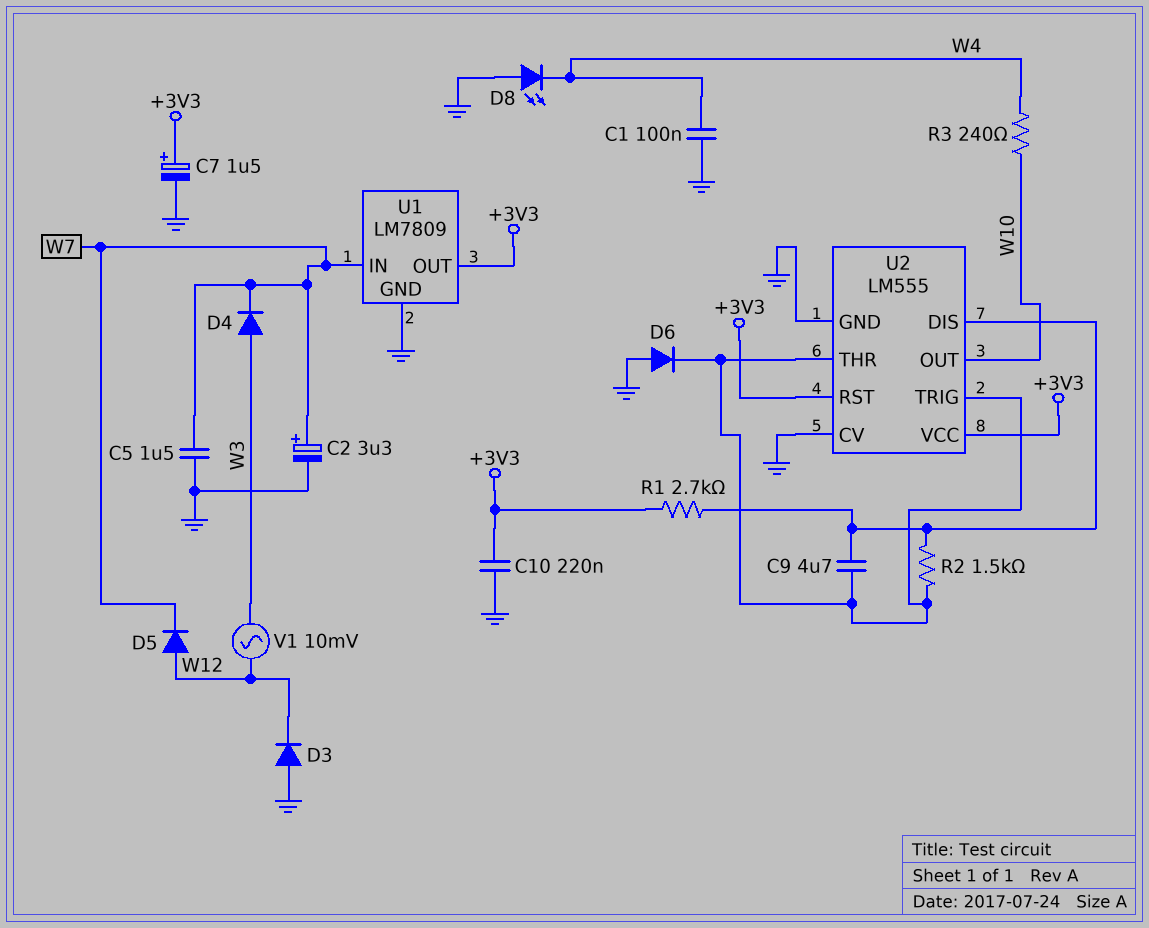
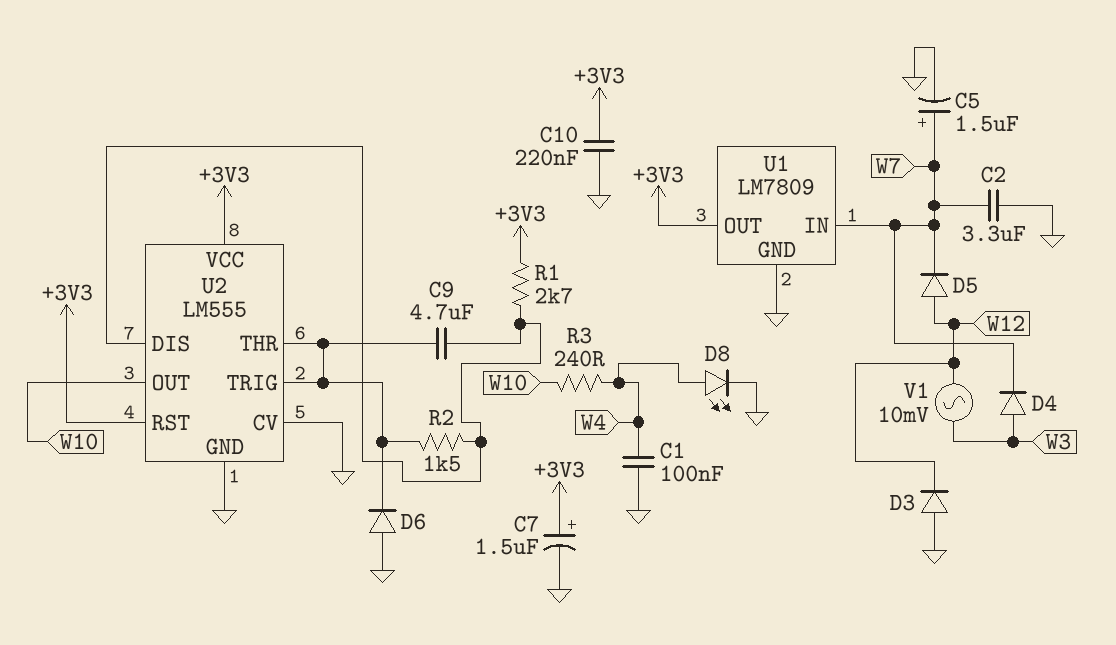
C2: 3.3uF (plus W7, minus GND) -> 3.3uF (GND, W7)
C5: 1.5uF (GND, W7) -> 1.5uF (plus W7, minus GND)
D8: LED (A GND, K W4) -> LED (A W4, K GND)

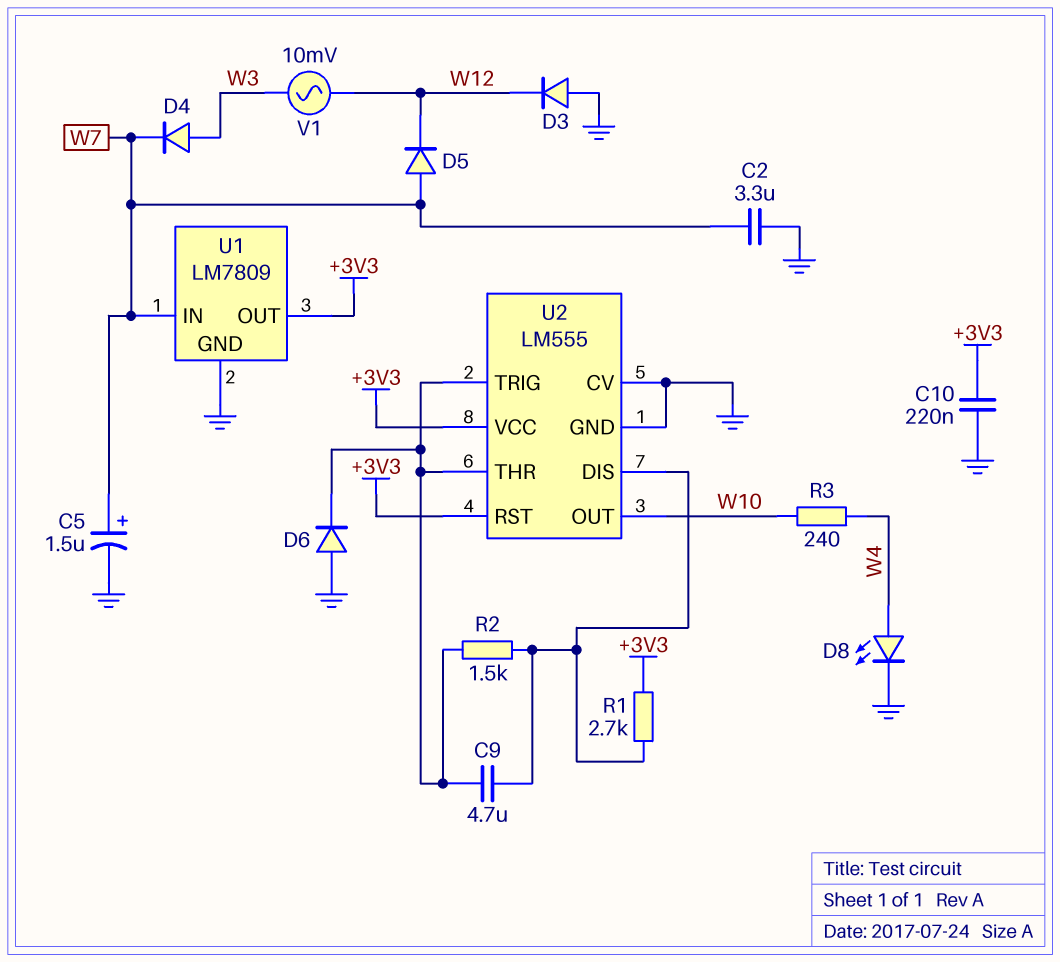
C1: 100nF (GND, W4) -> none
C7: 1.5uF (plus +3V3, minus GND) -> none
D5: diode (A W12, K W7) -> diode (A W7, K W12)

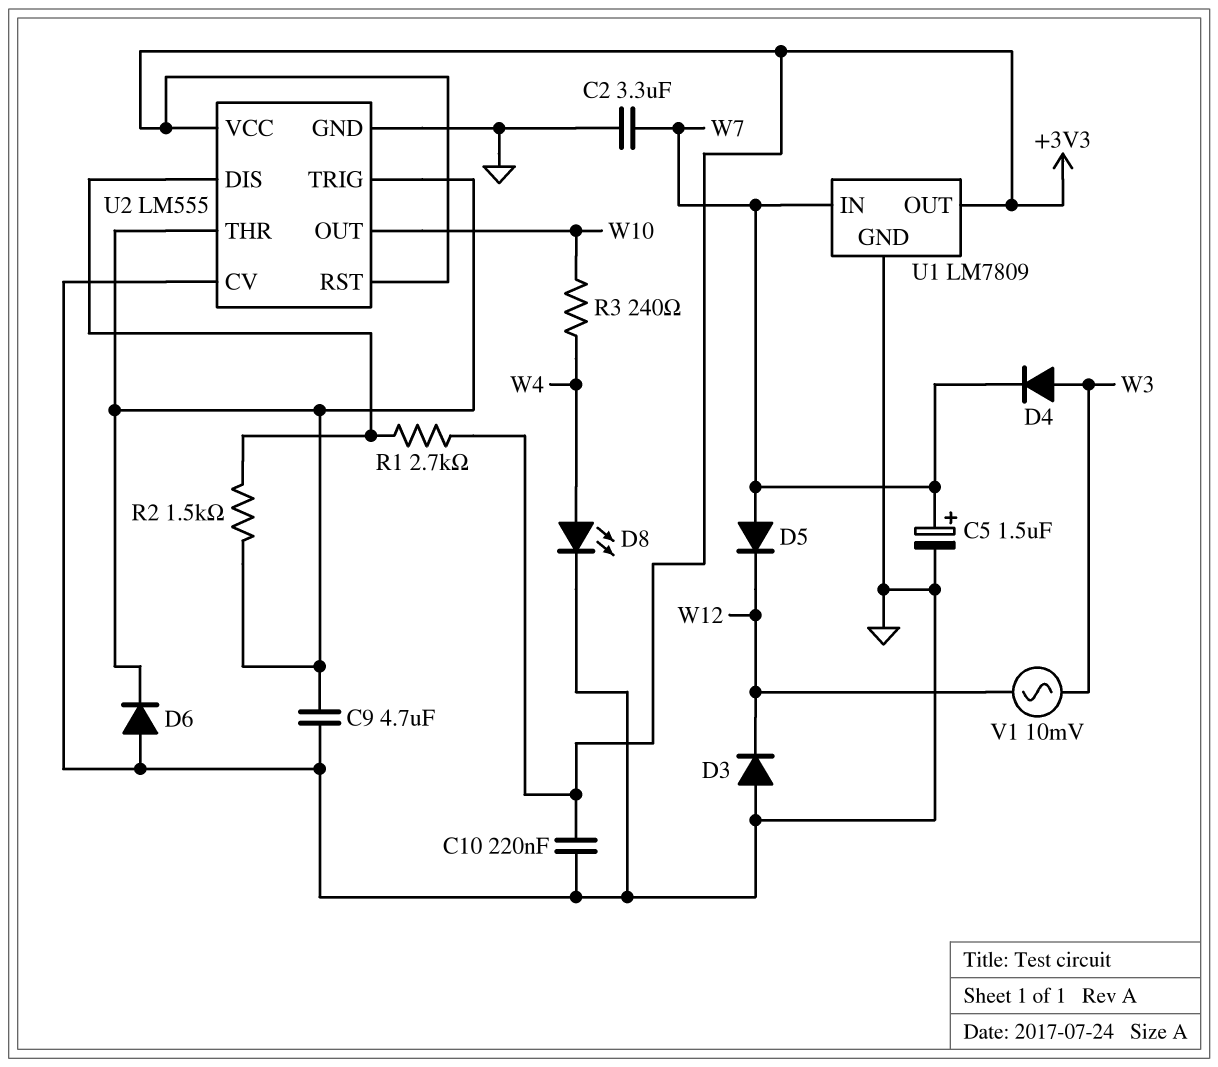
C9: 4.7uF (U2/DIS, U2/THR) -> 4.7uF (GND, U2/THR)

